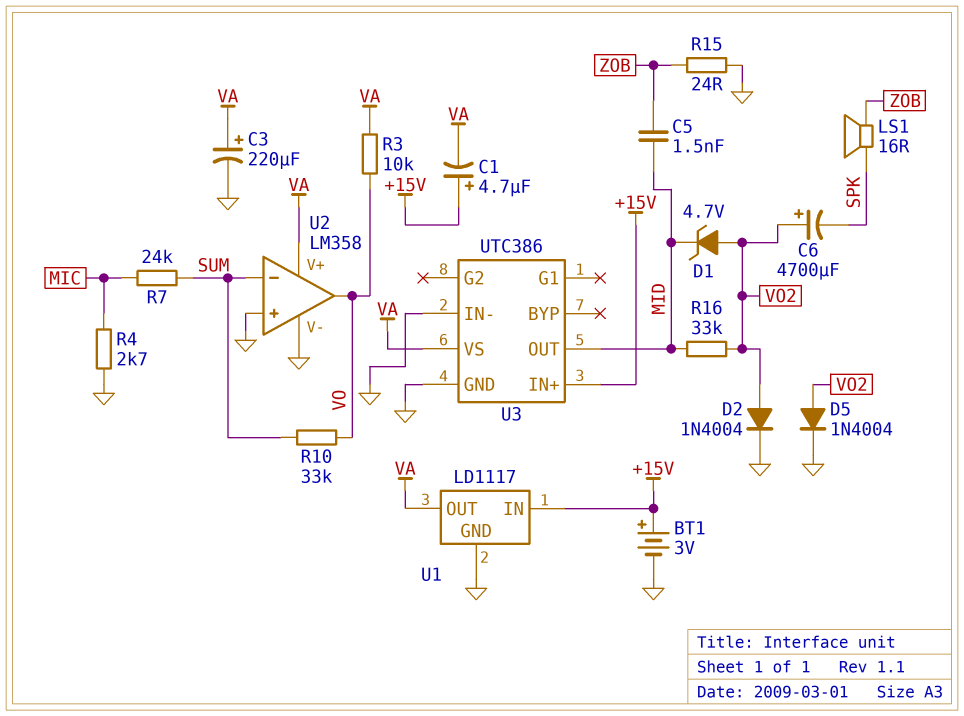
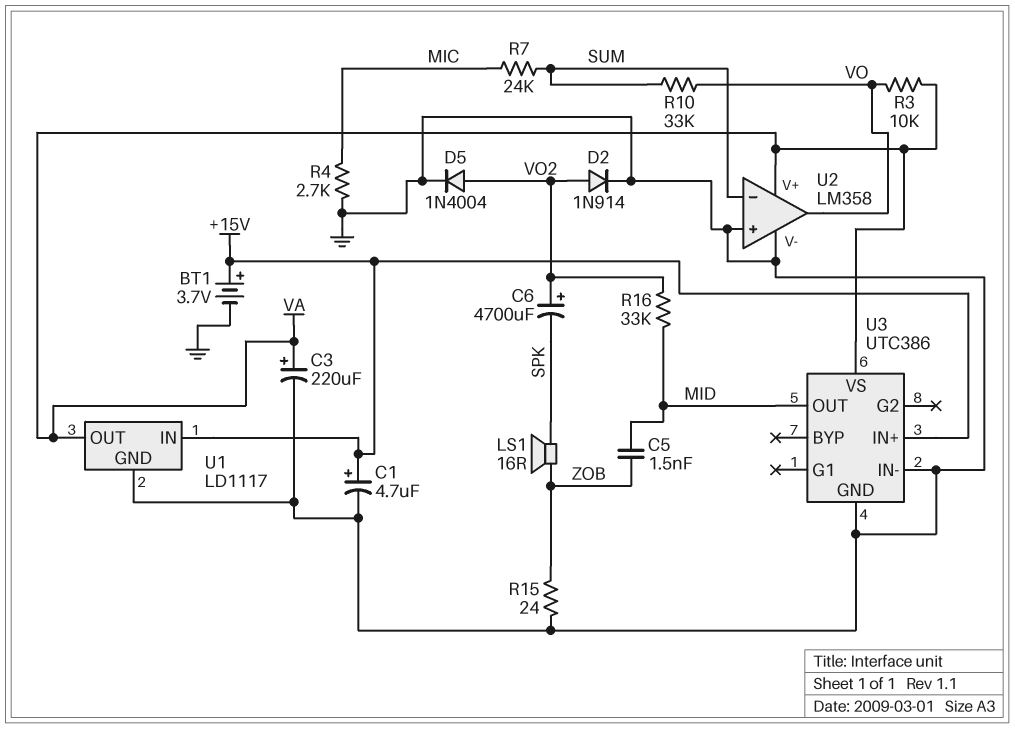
BT1: 3V (plus +15V, minus GND) -> 3.7V (plus +15V, minus GND)
C1: 4.7uF (plus +15V, minus VA) -> 4.7uF (plus +15V, minus GND)
D1: zener 4.7V (A VO2, K MID) -> none
D2: diode 1N4004 (A VO2, K GND) -> diode 1N914 (A VO2, K GND)

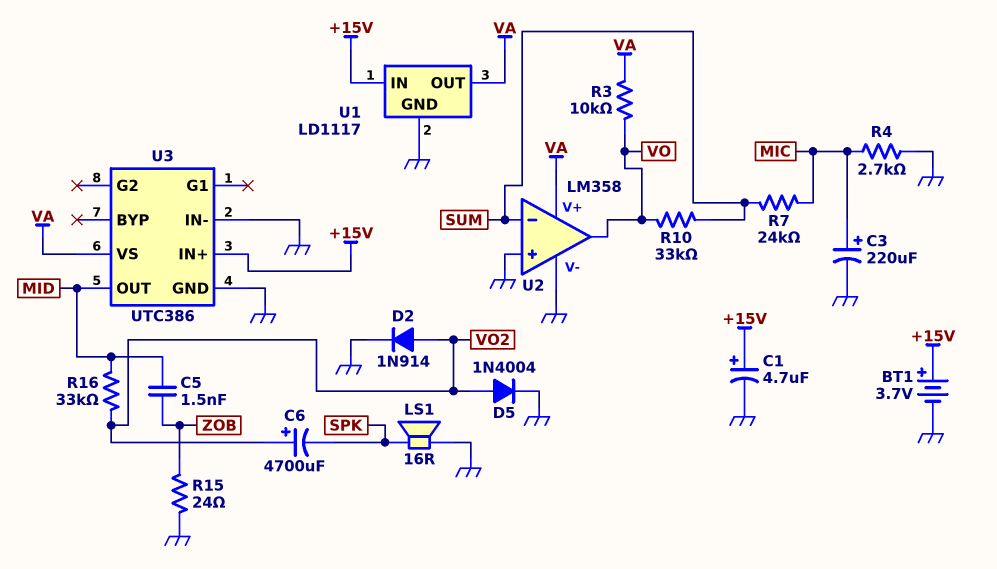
C3: 220uF (plus VA, minus GND) -> 220uF (plus MIC, minus GND)
LS1: speaker 16R (SPK, ZOB) -> speaker 16R (GND, SPK)

